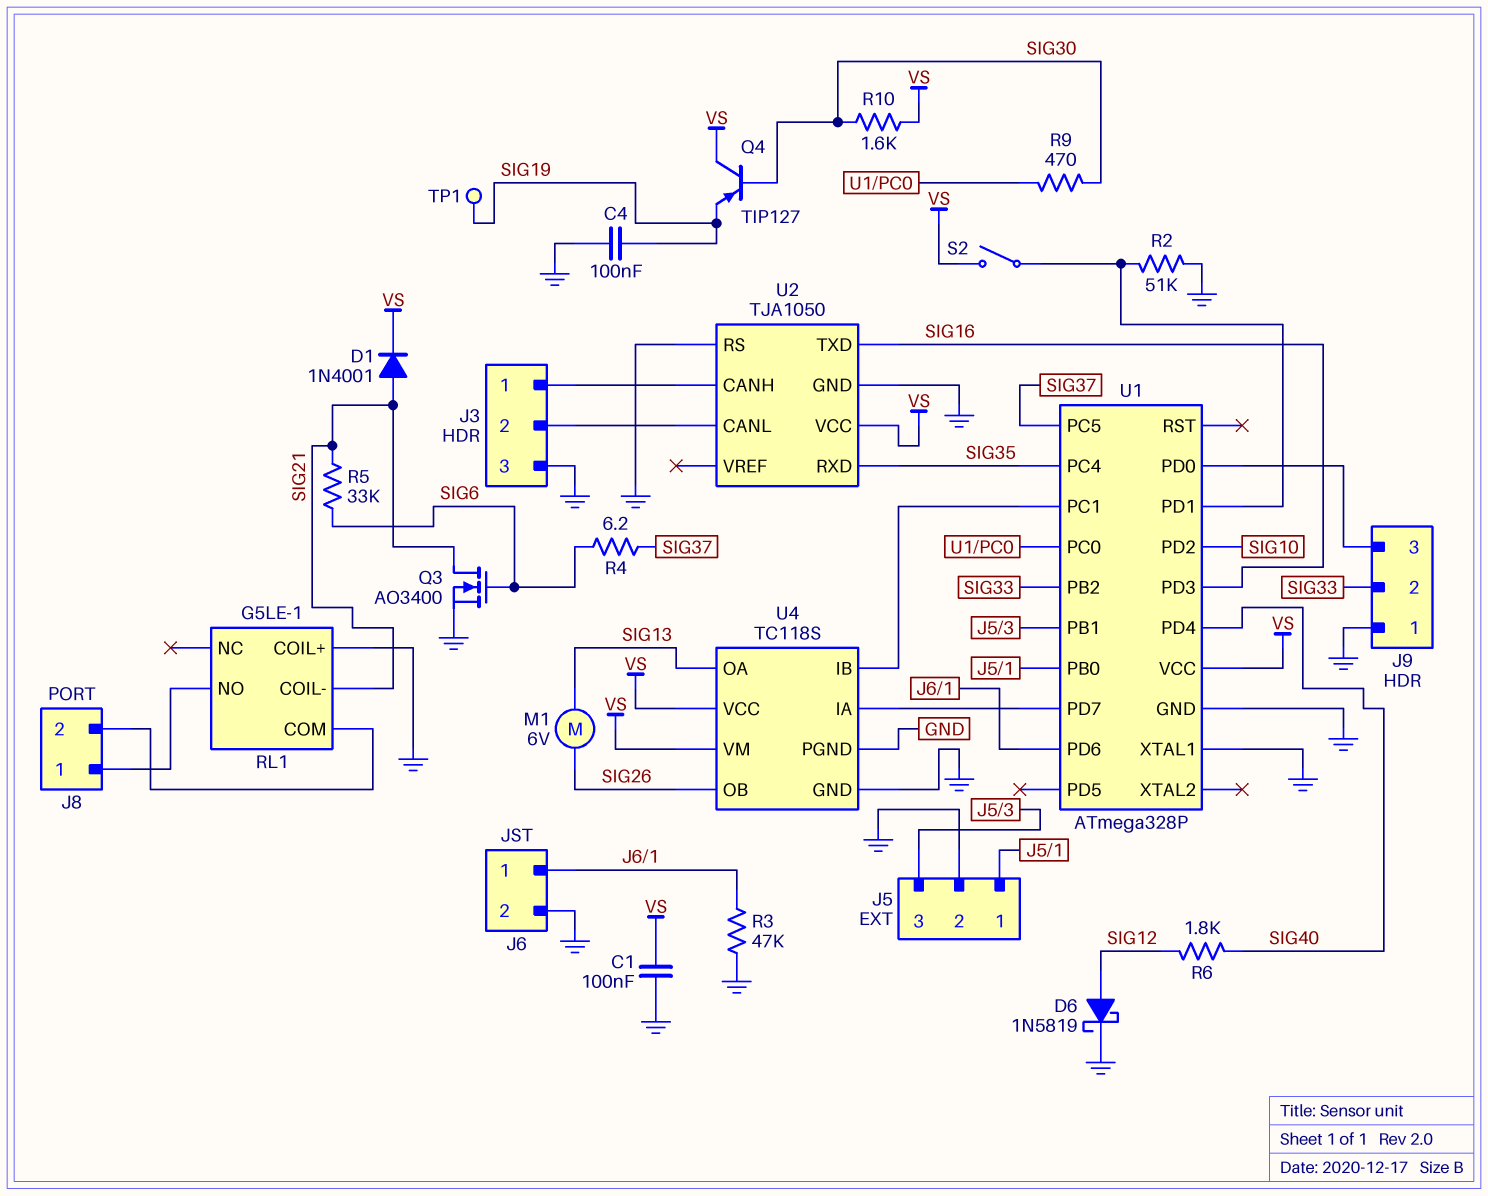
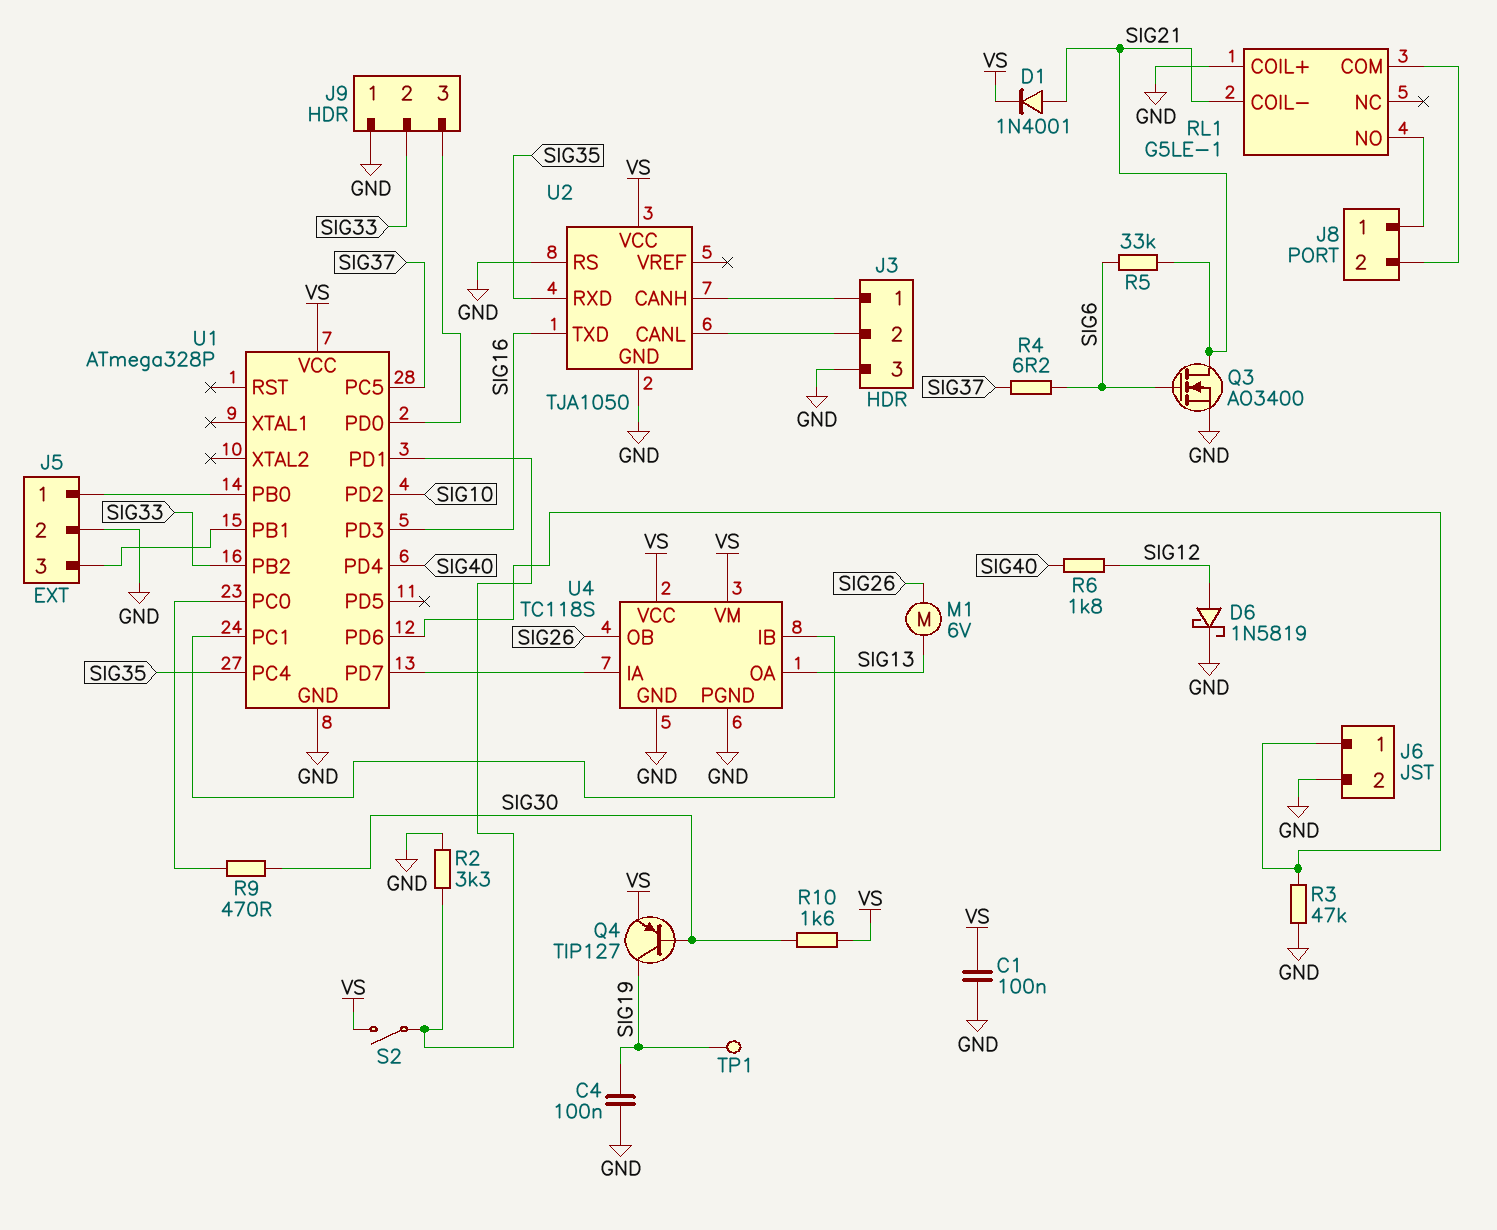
Q4: PNP TIP127 (B SIG30, C VS, E SIG19) -> PNP TIP127 (B SIG30, C SIG19, E VS)
R2: 51k (GND, U1/PD1) -> 3.3k (GND, U1/PD1)
U1 pin XTAL1: GND -> none

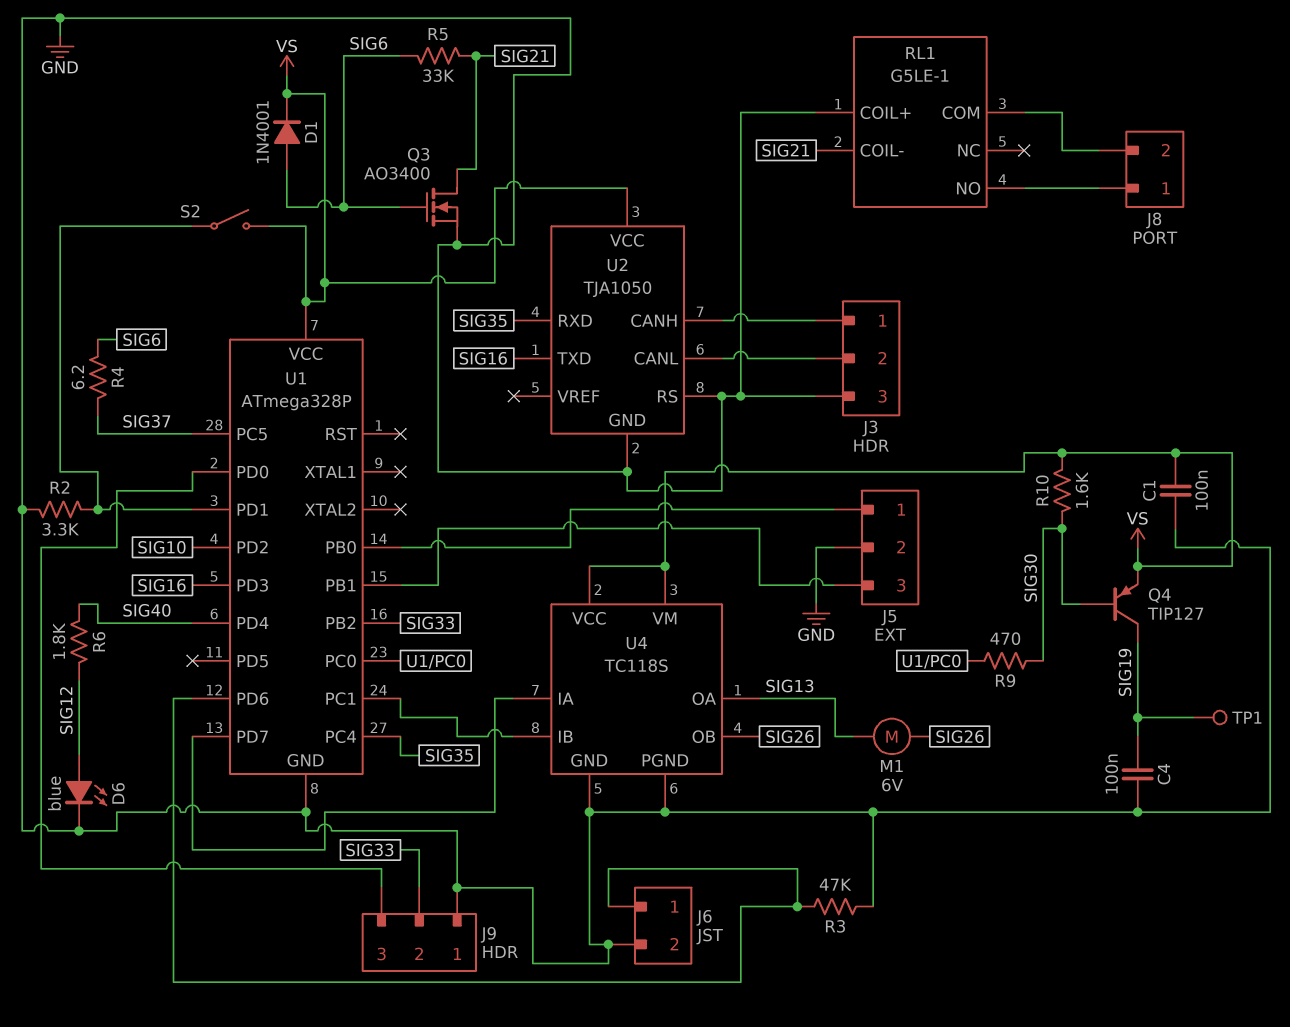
D1: diode 1N4001 (A SIG21, K VS) -> diode 1N4001 (A SIG6, K VS)
D6: schottky 1N5819 (A SIG12, K GND) -> LED blue (A SIG12, K GND)

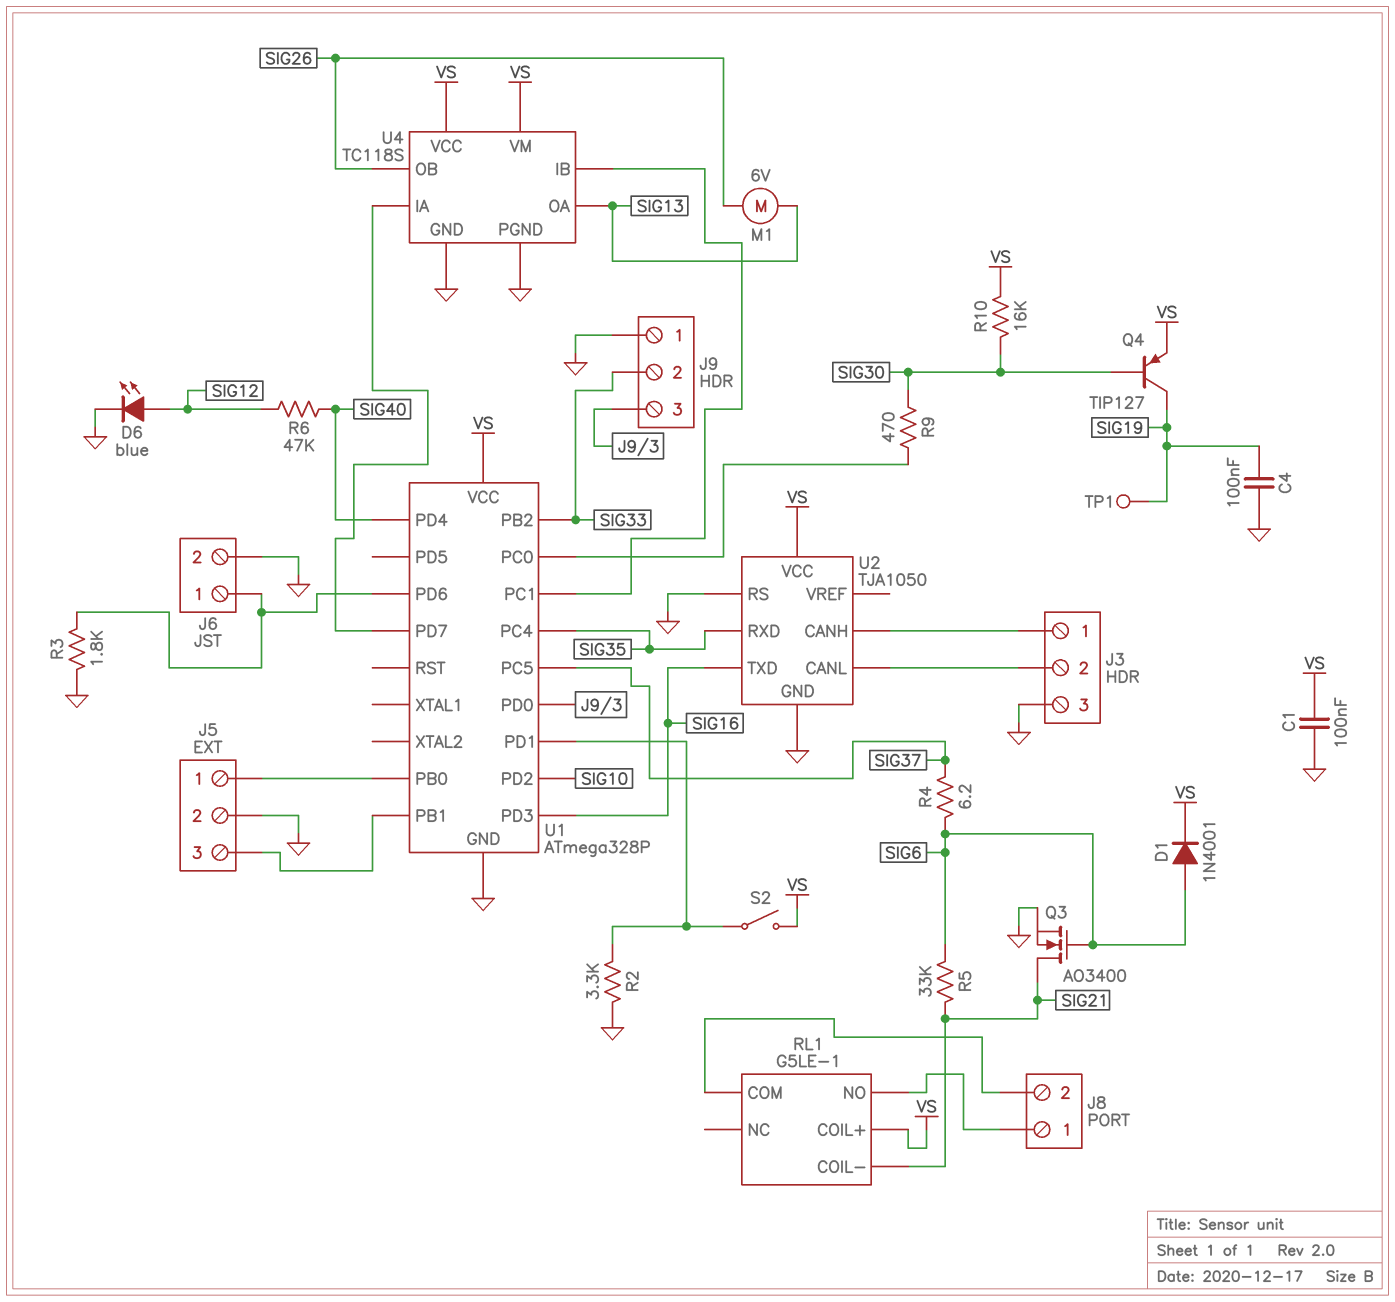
R3: 47k (GND, J6/1) -> 1.8k (GND, J6/1)
R6: 1.8k (SIG12, SIG40) -> 47k (SIG12, SIG40)
R10: 1.6k (SIG30, VS) -> 16k (SIG30, VS)
RL1 pin COIL+: GND -> VS

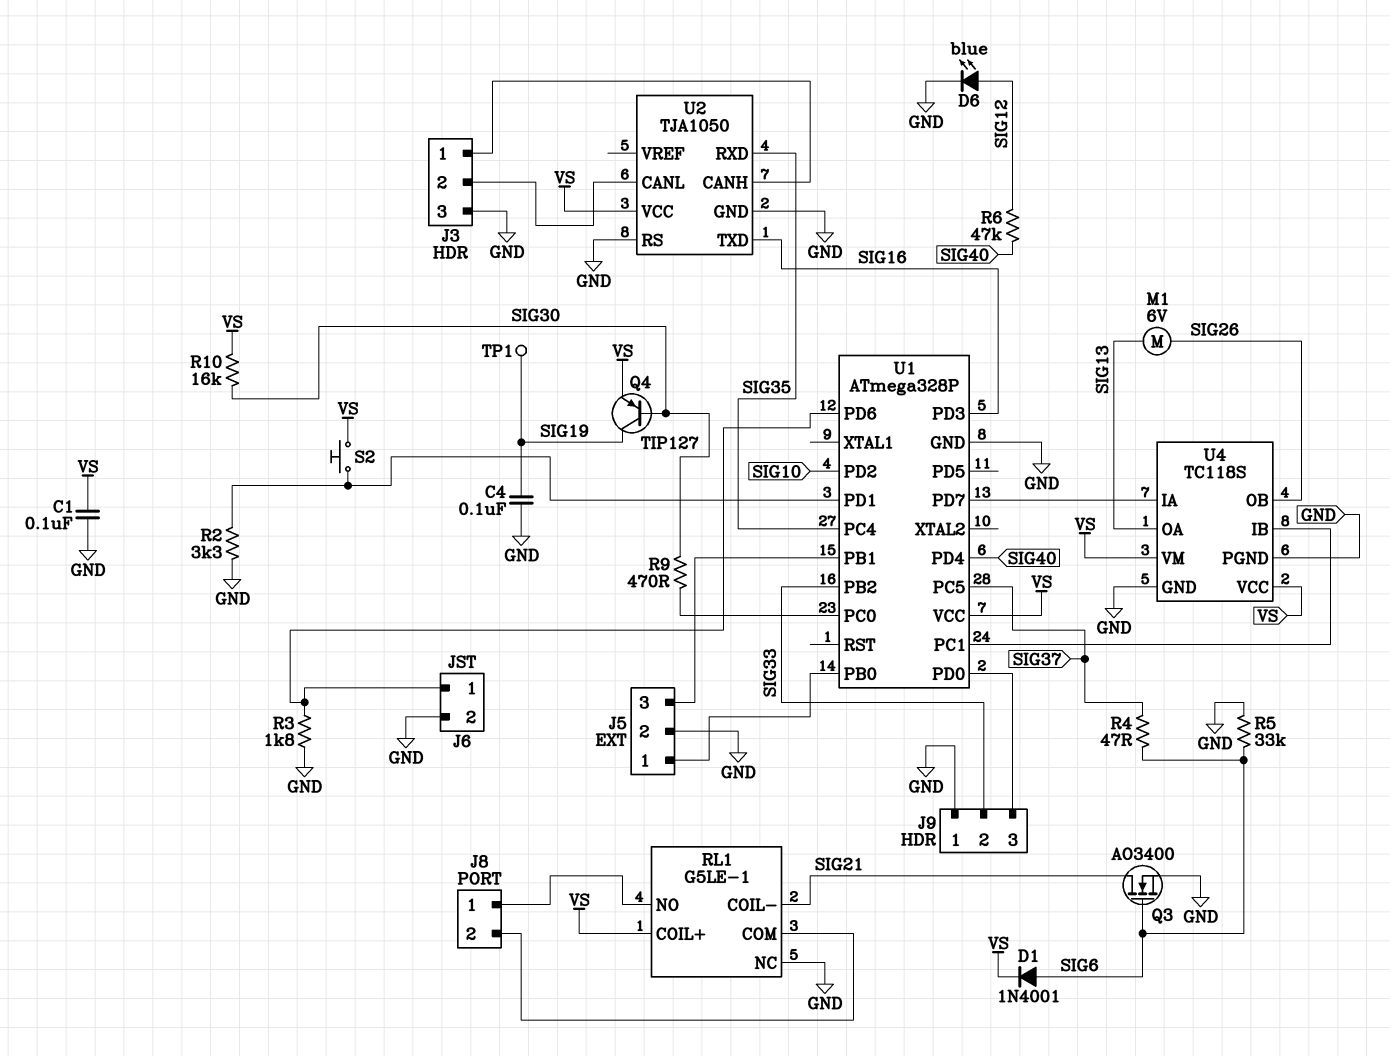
R4: 6.2 (SIG6, SIG37) -> 47 (SIG6, SIG37)
R5: 33k (SIG6, SIG21) -> 33k (GND, SIG6)
RL1 pin NC: none -> GND
S2: switch (U1/PD1, VS) -> button (U1/PD1, VS)

